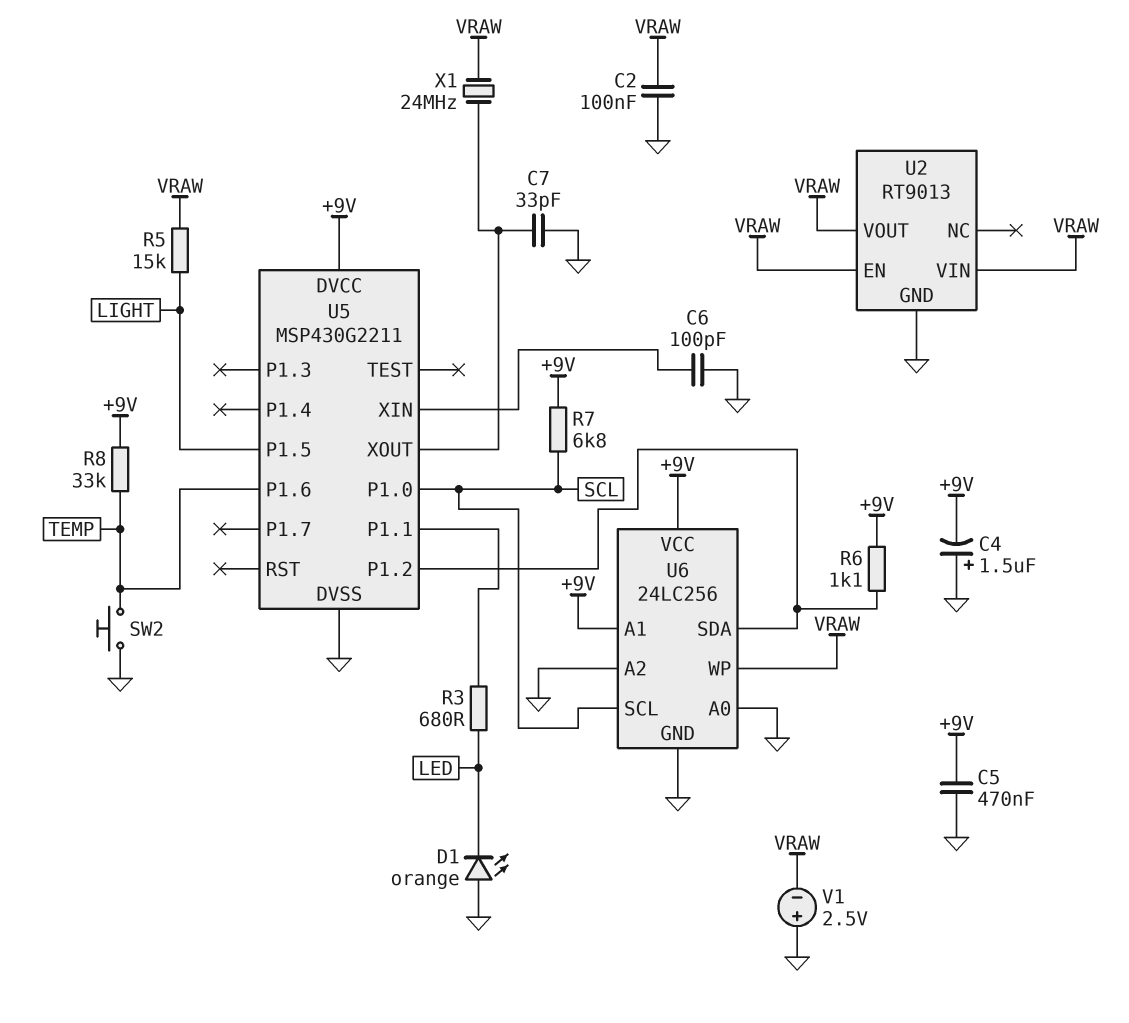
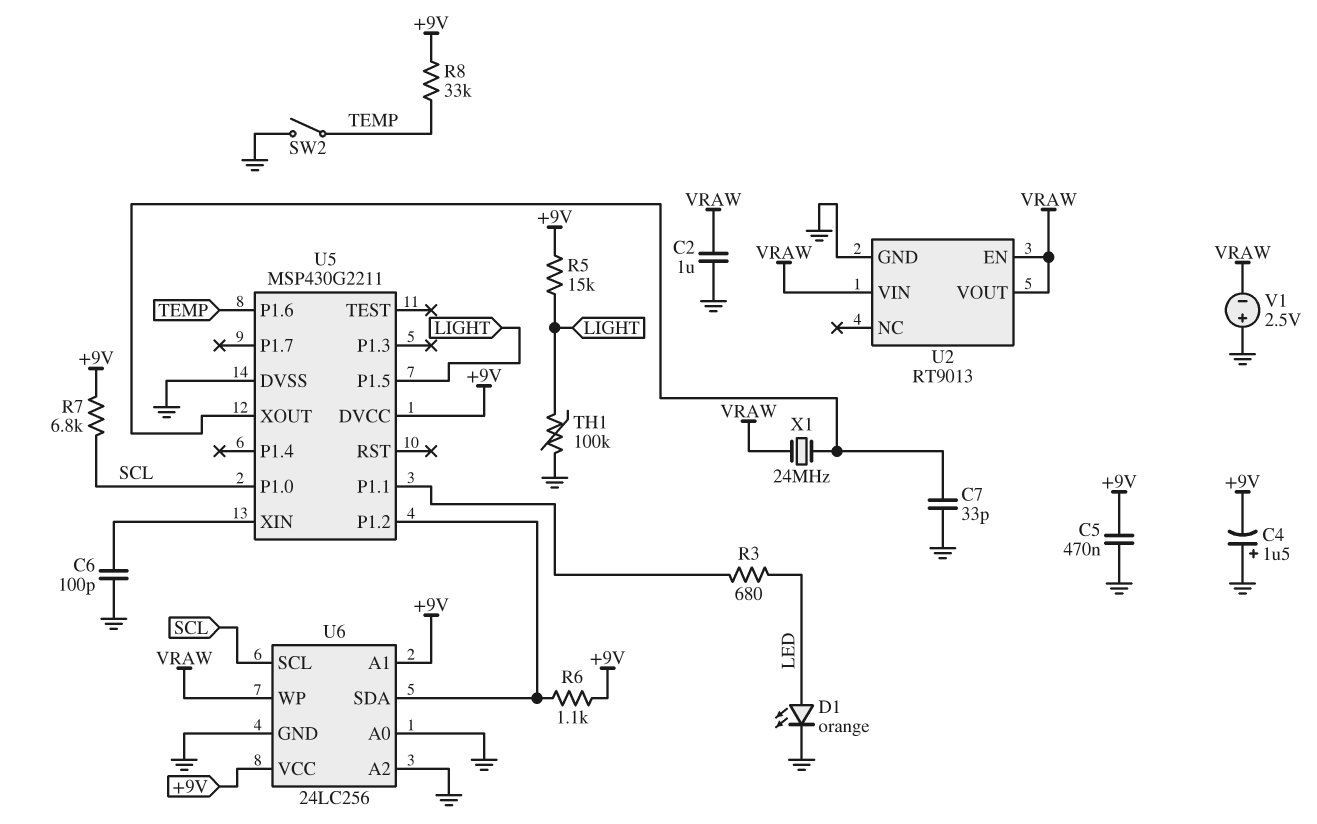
C2: 100nF (GND, VRAW) -> 1uF (GND, VRAW)
D1: LED orange (A GND, K LED) -> LED orange (A LED, K GND)
R5: 15k (LIGHT, VRAW) -> 15k (+9V, LIGHT)
SW2: button (GND, TEMP) -> switch (GND, TEMP)
TH1: none -> 100k (GND, LIGHT)

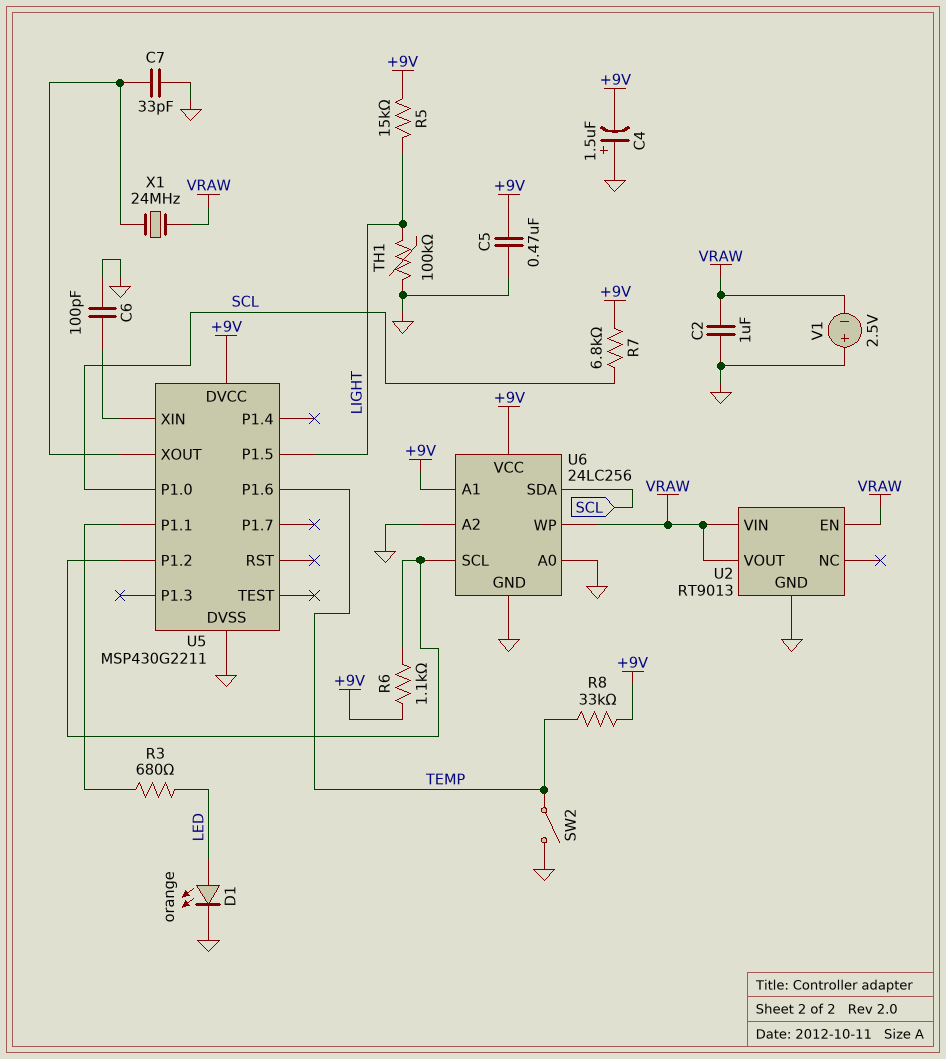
U6 pin SCL: SCL -> U5/P1.2
U6 pin SDA: U5/P1.2 -> SCL

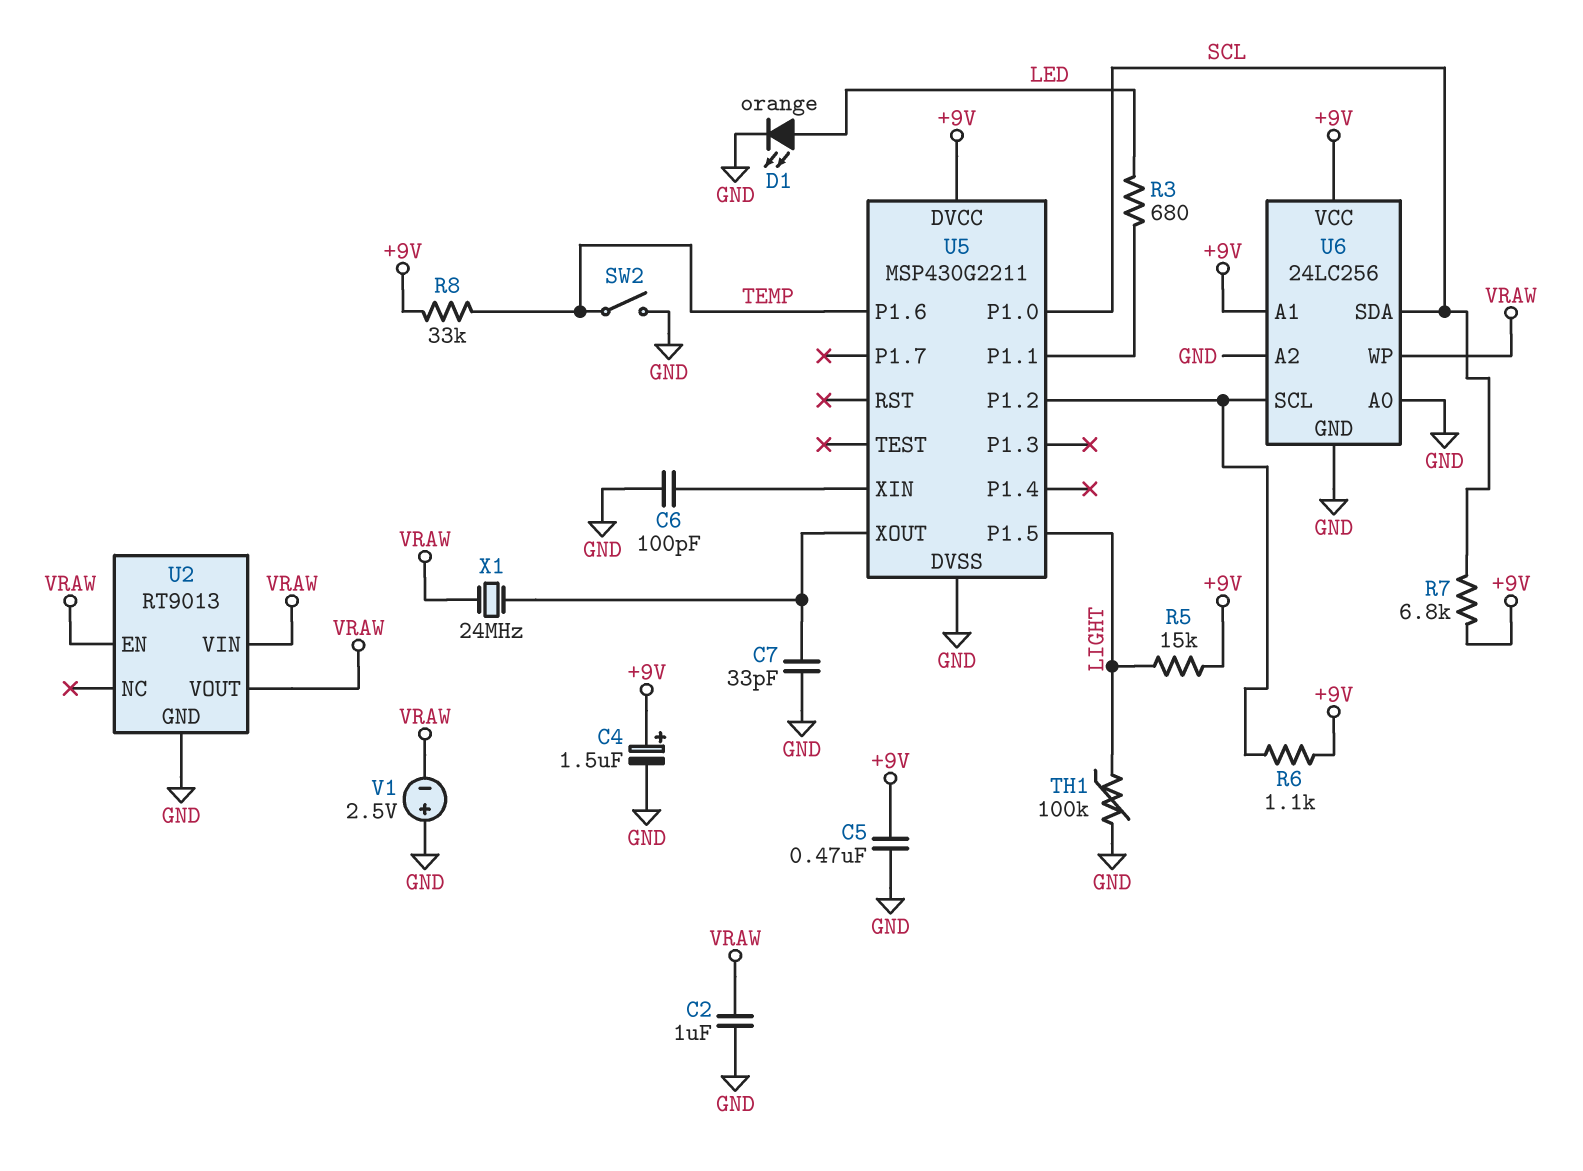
C4: 1.5uF (plus GND, minus +9V) -> 1.5uF (plus +9V, minus GND)

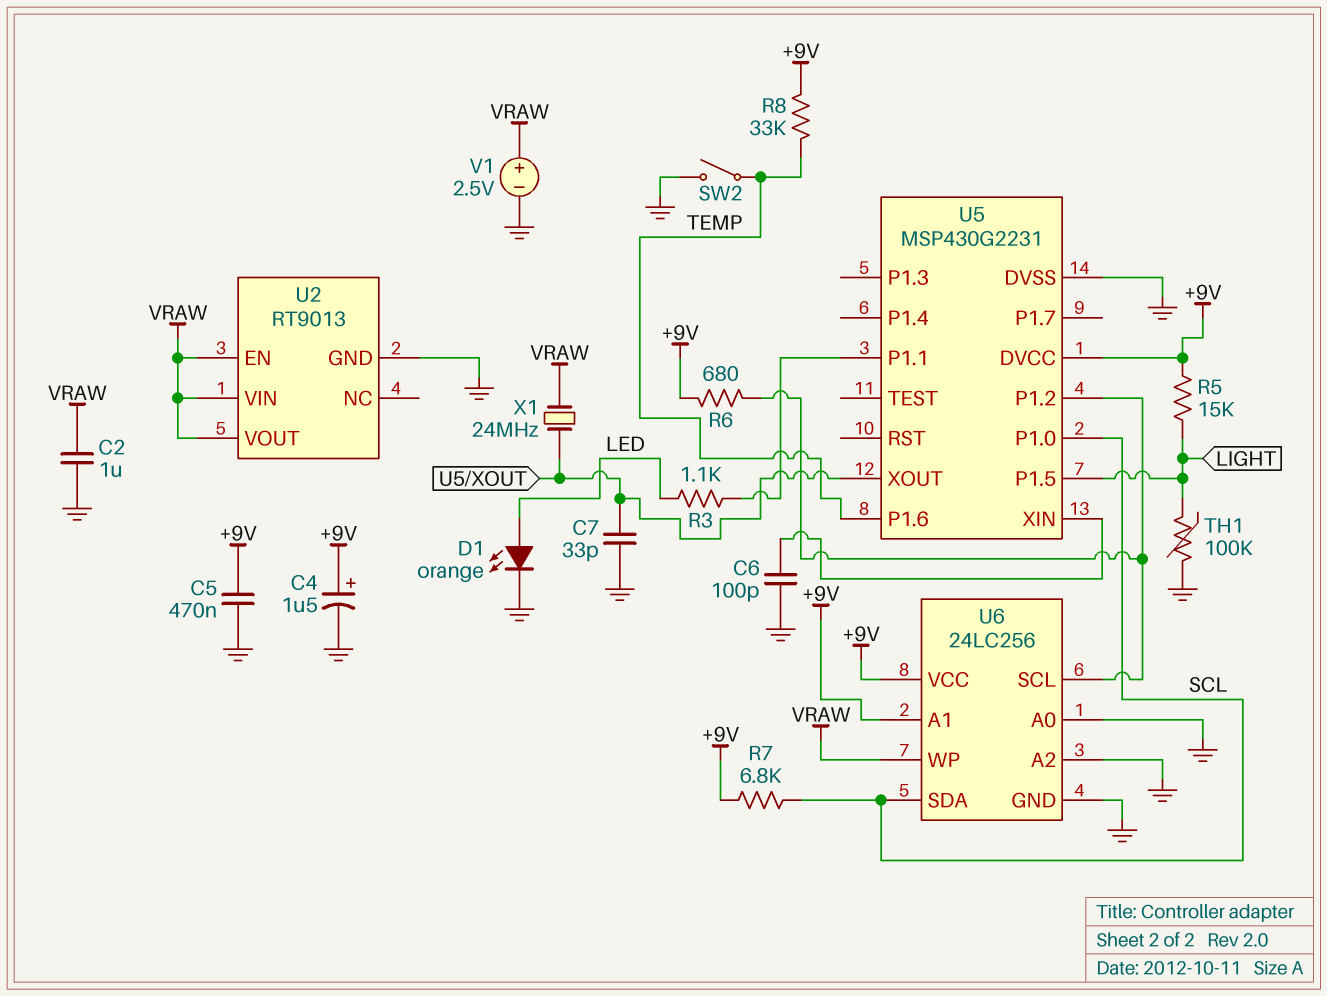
R3: 680 (LED, U5/P1.1) -> 1.1k (LED, U5/P1.1)
R6: 1.1k (+9V, U5/P1.2) -> 680 (+9V, U5/P1.2)
U5: MSP430G2211 -> MSP430G2231
V1: 2.5V (plus GND, minus VRAW) -> 2.5V (plus VRAW, minus GND)

